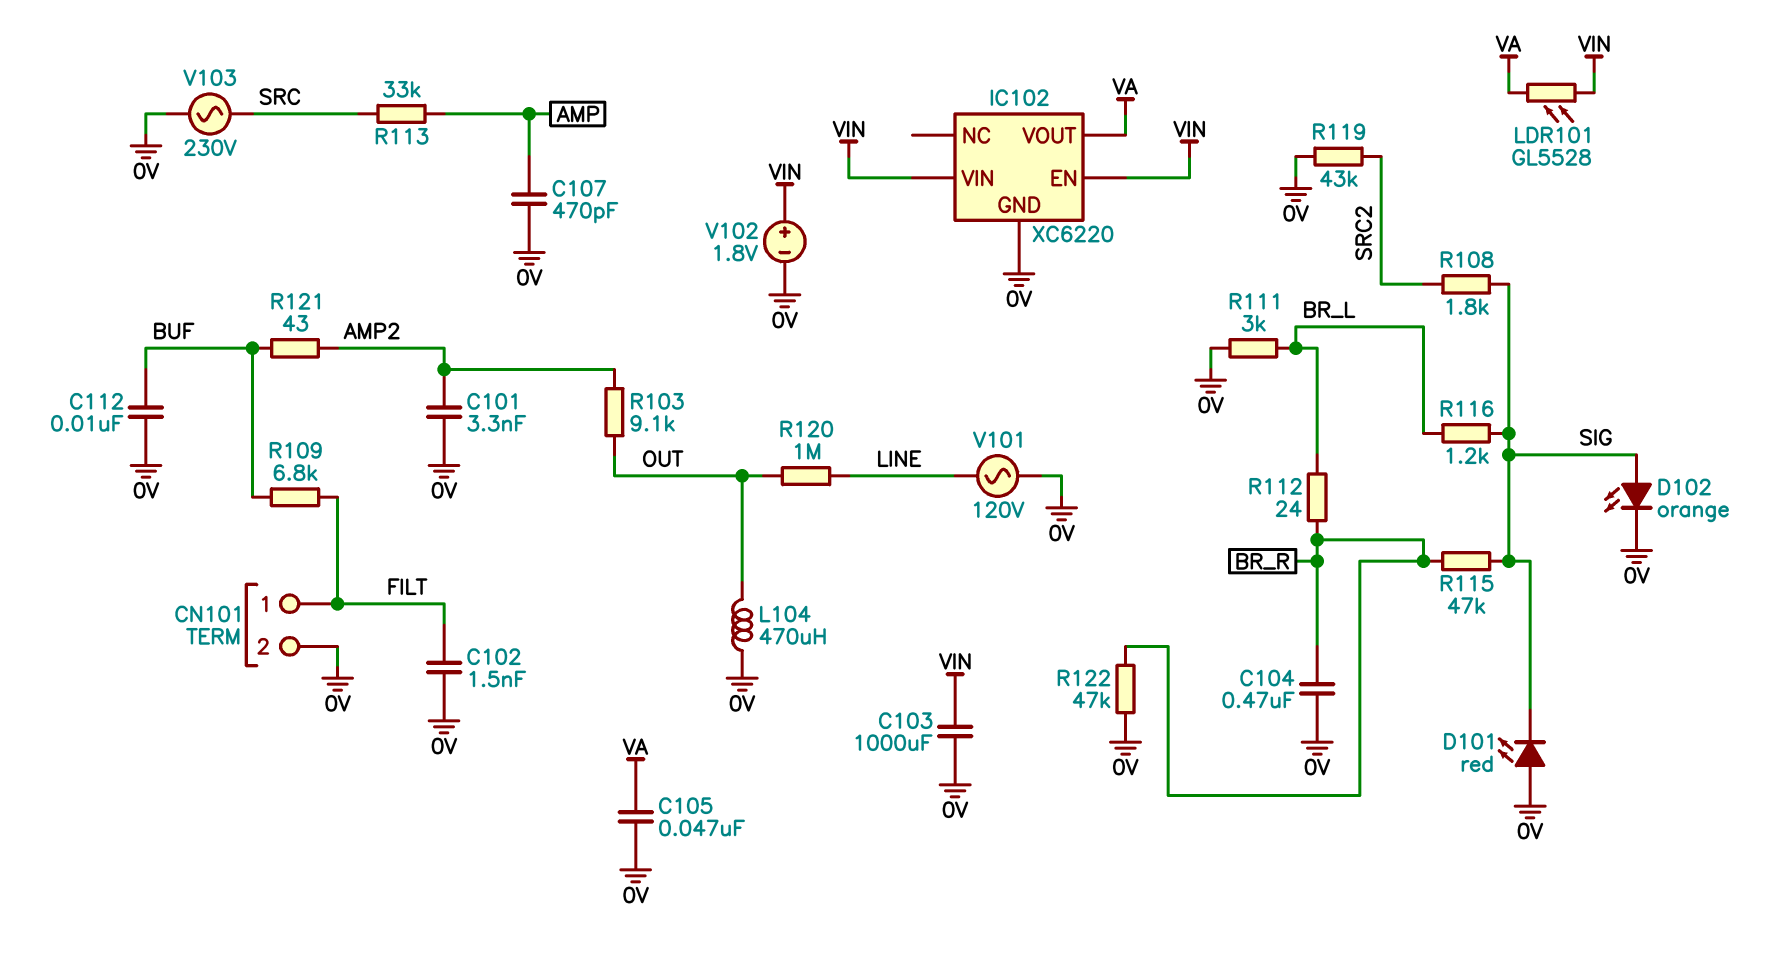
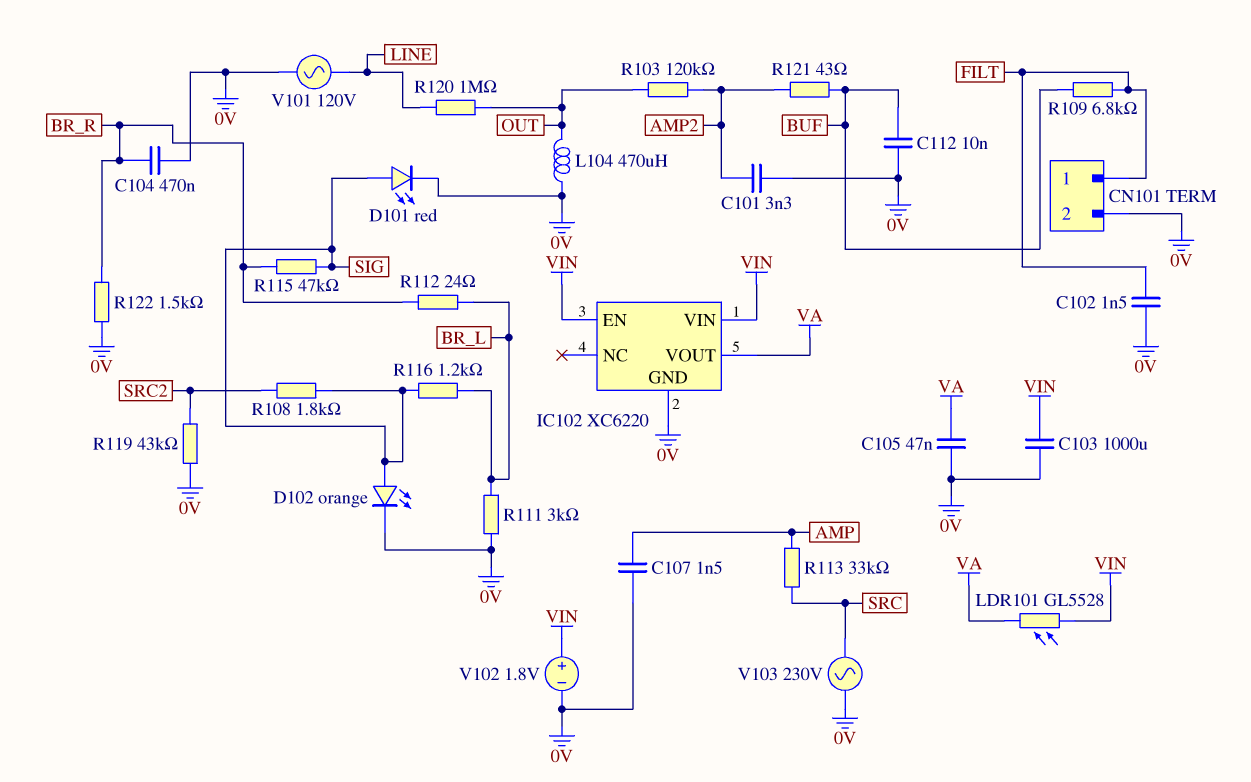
C107: 470pF (0V, AMP) -> 1.5nF (0V, AMP)
D101: LED red (A 0V, K SIG) -> LED red (A SIG, K 0V)
R103: 9.1k (AMP2, OUT) -> 120k (AMP2, OUT)
R122: 47k (0V, BR_R) -> 1.5k (0V, BR_R)

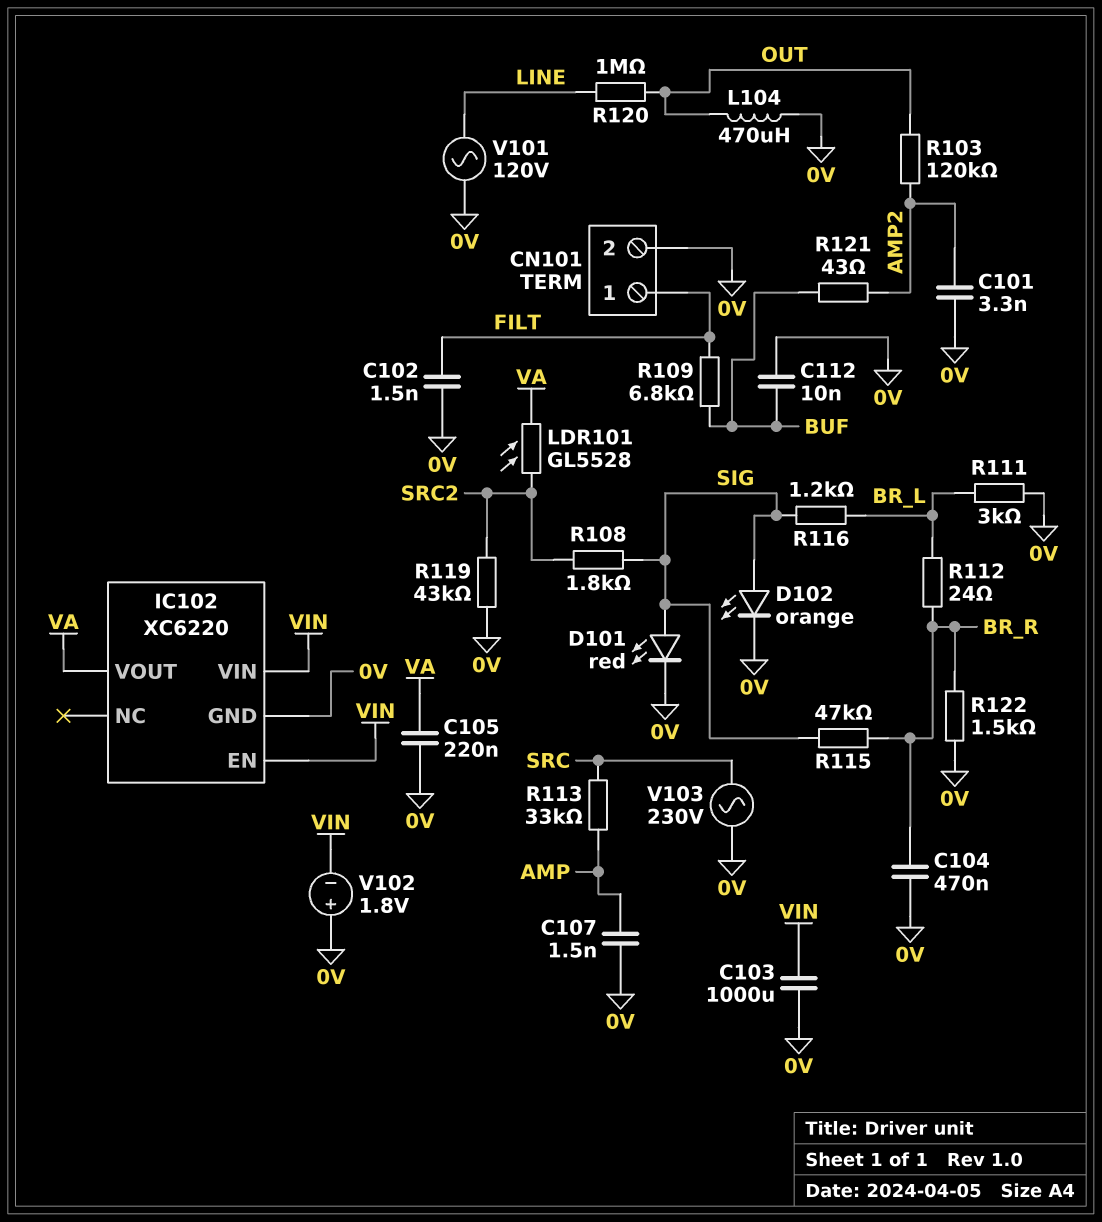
C105: 47nF (0V, VA) -> 220nF (0V, VA)
LDR101: GL5528 (VA, VIN) -> GL5528 (SRC2, VA)
V102: 1.8V (plus VIN, minus 0V) -> 1.8V (plus 0V, minus VIN)

